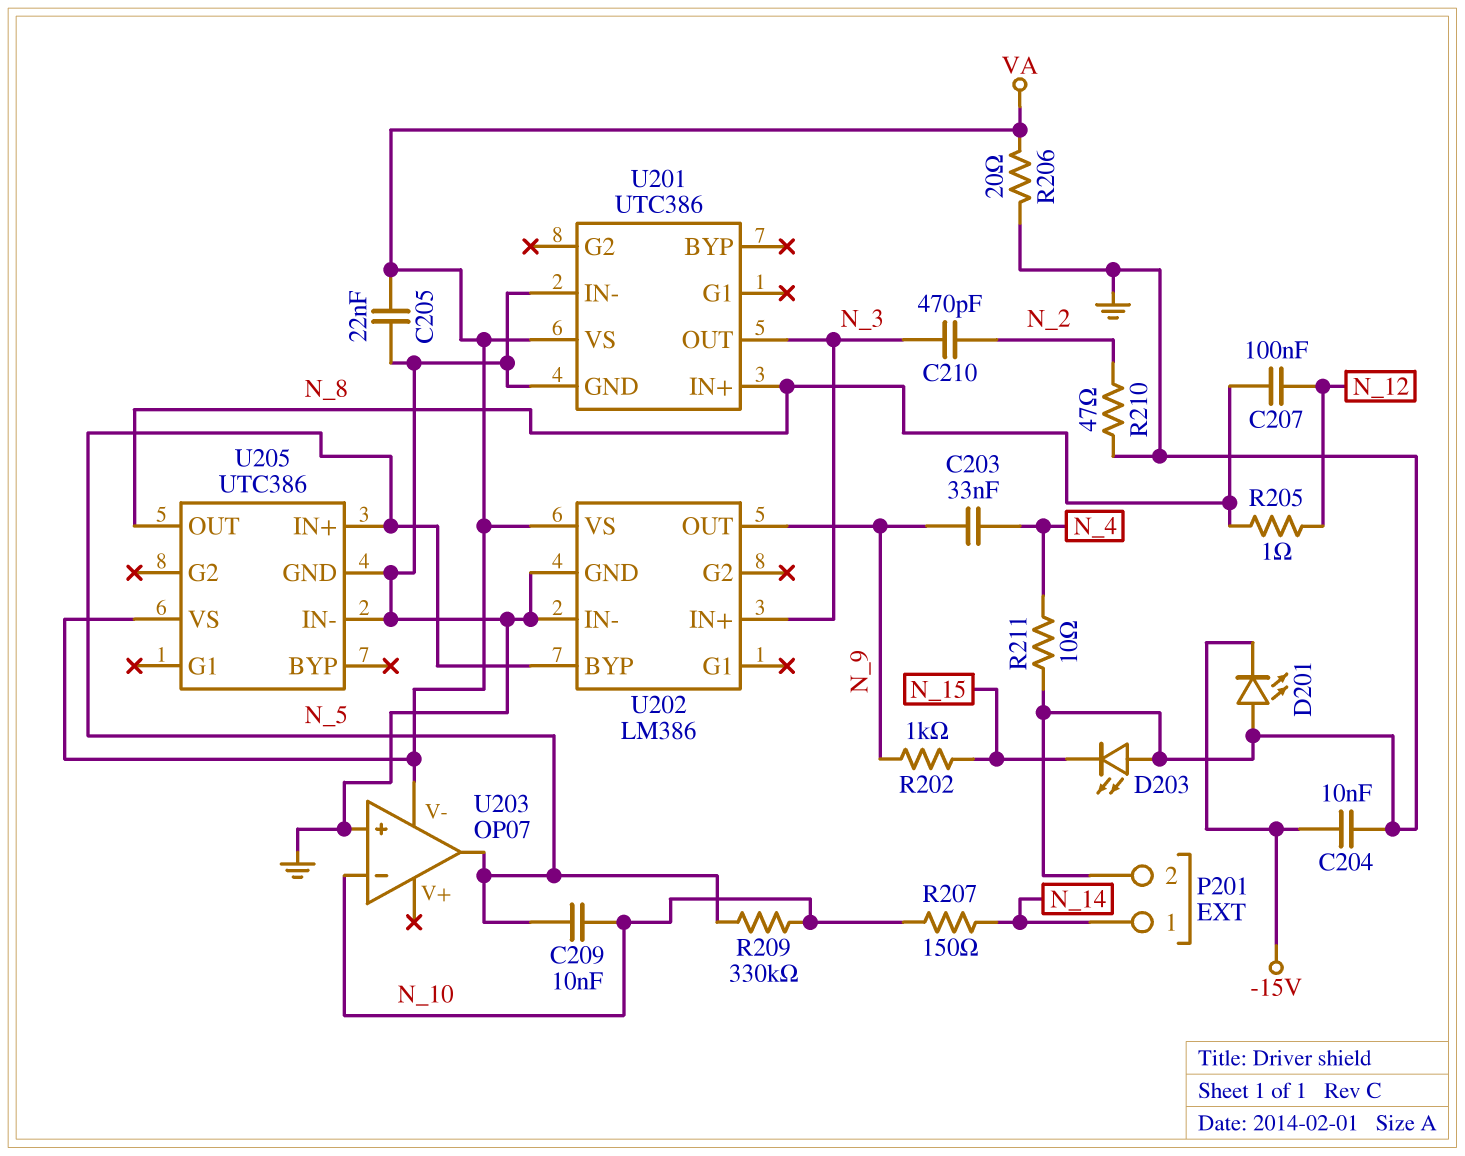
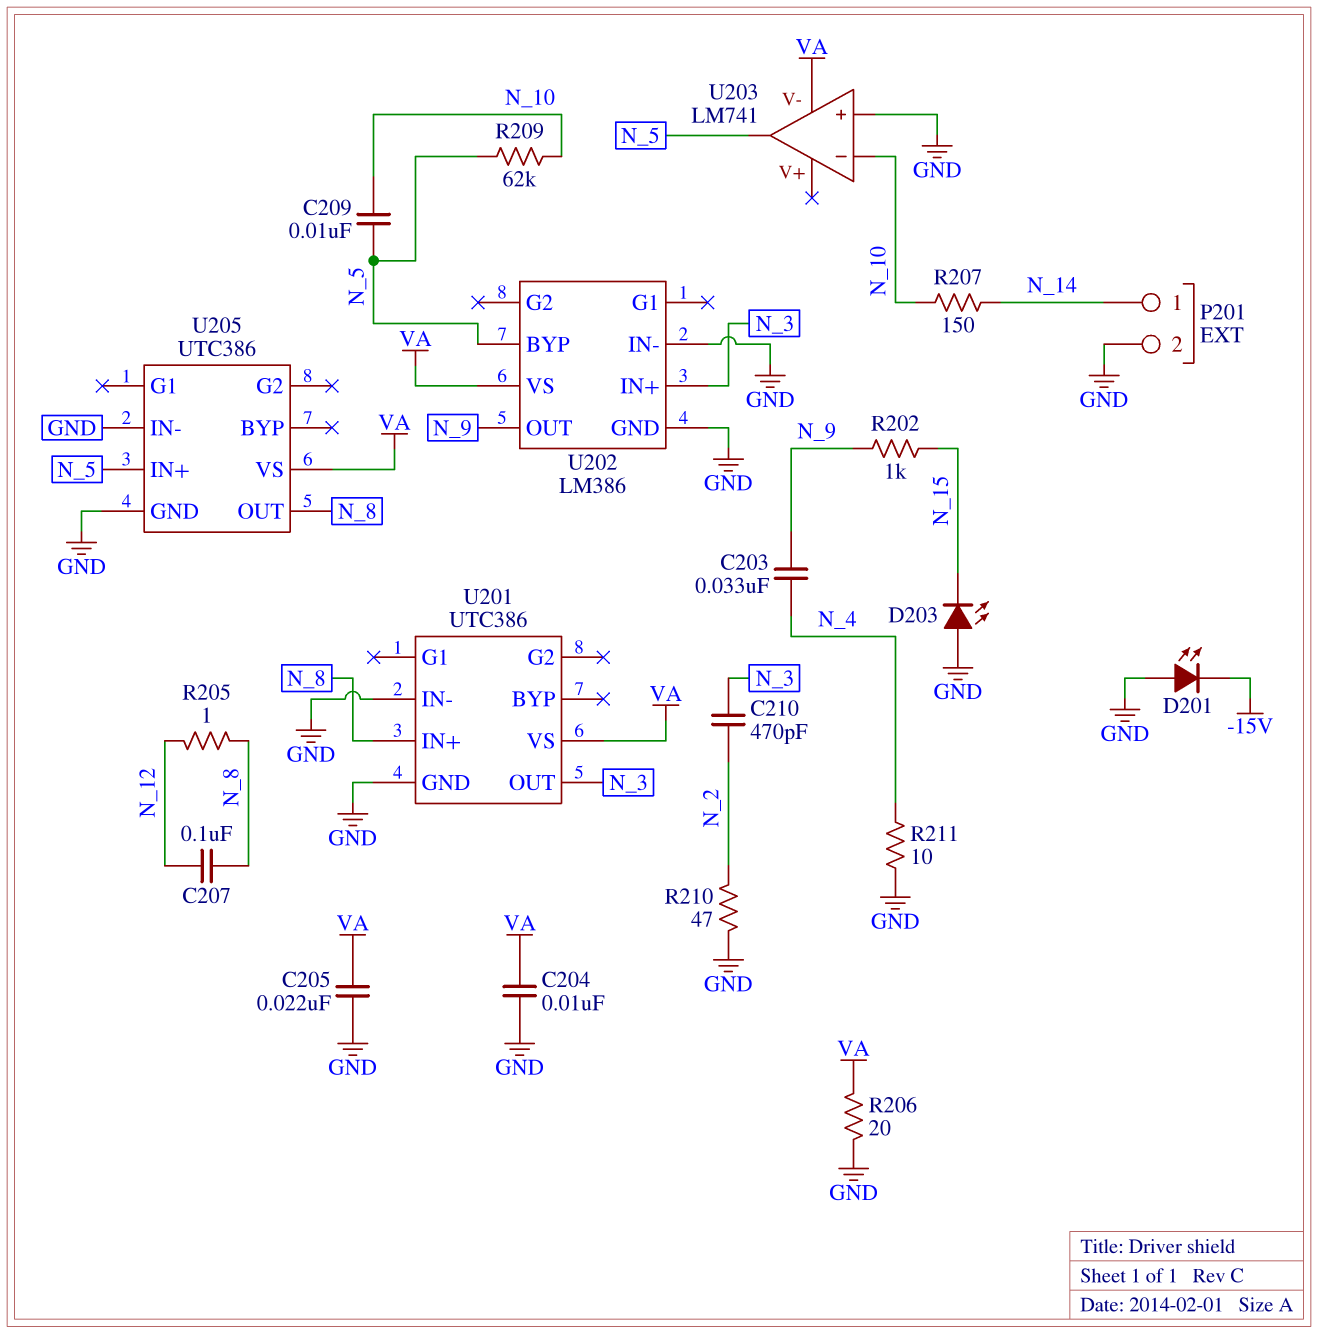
C204: 10nF (-15V, GND) -> 10nF (GND, VA)
R209: 330k (N_5, N_10) -> 62k (N_5, N_10)
U203: OP07 -> LM741

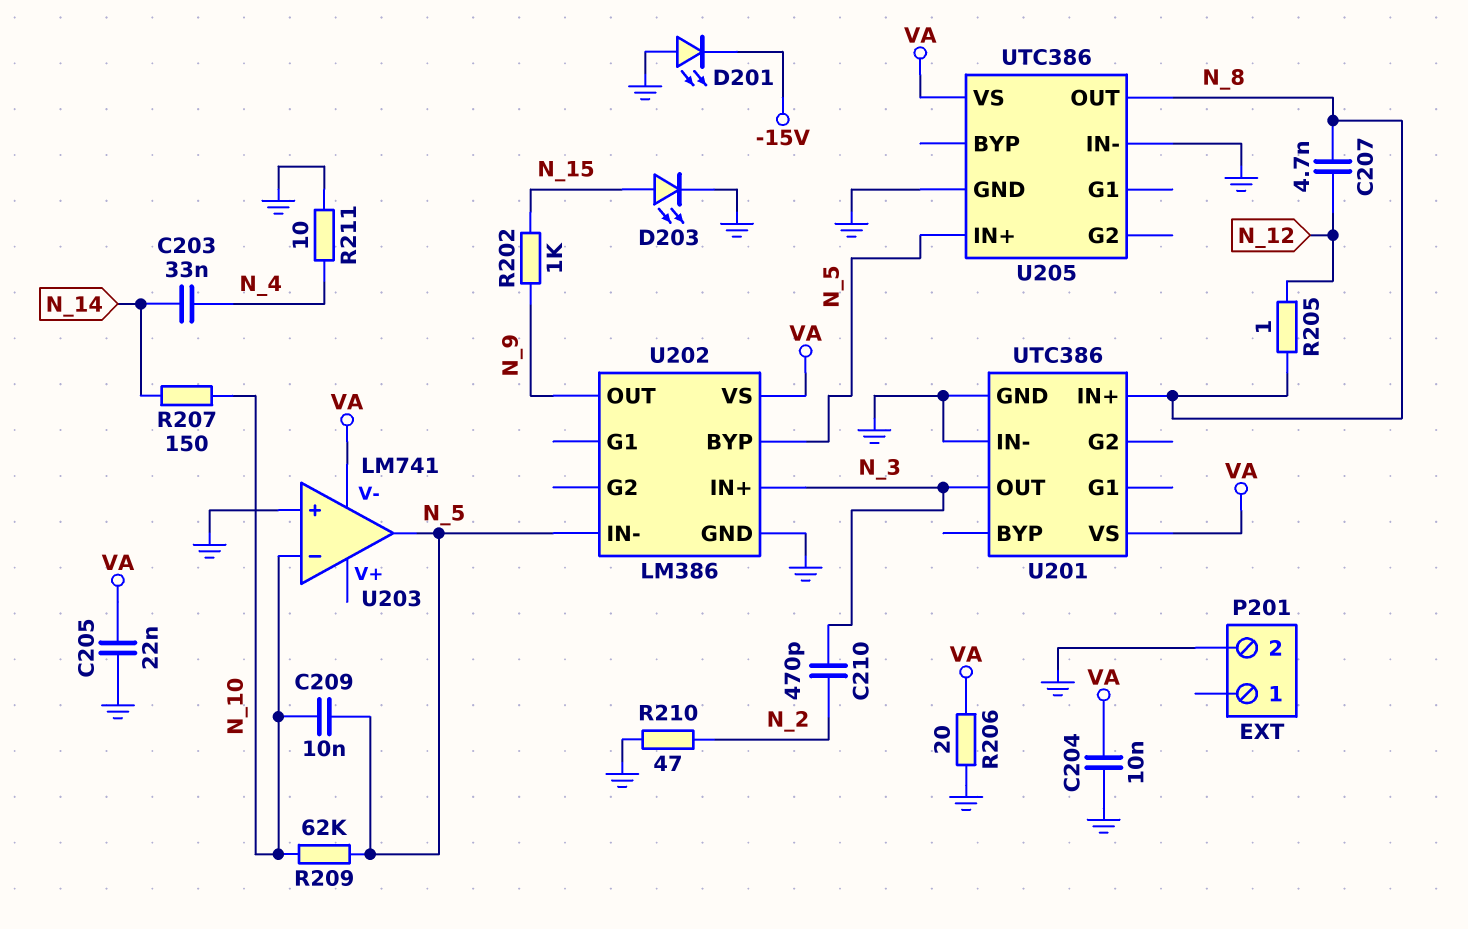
C203: 33nF (N_4, N_9) -> 33nF (N_4, N_14)
C207: 100nF (N_8, N_12) -> 4.7nF (N_8, N_12)
D203: LED (A GND, K N_15) -> LED (A N_15, K GND)
P201 pin 1: N_14 -> none
U202 pin IN-: GND -> N_5

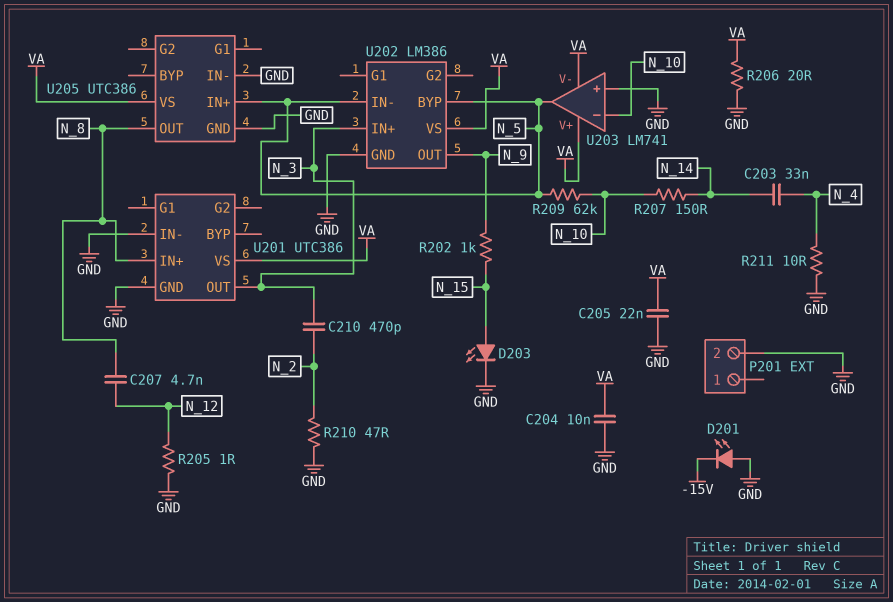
C209: 10nF (N_5, N_10) -> none
R205: 1 (N_8, N_12) -> 1 (GND, N_12)
U203 pin V+: none -> VA

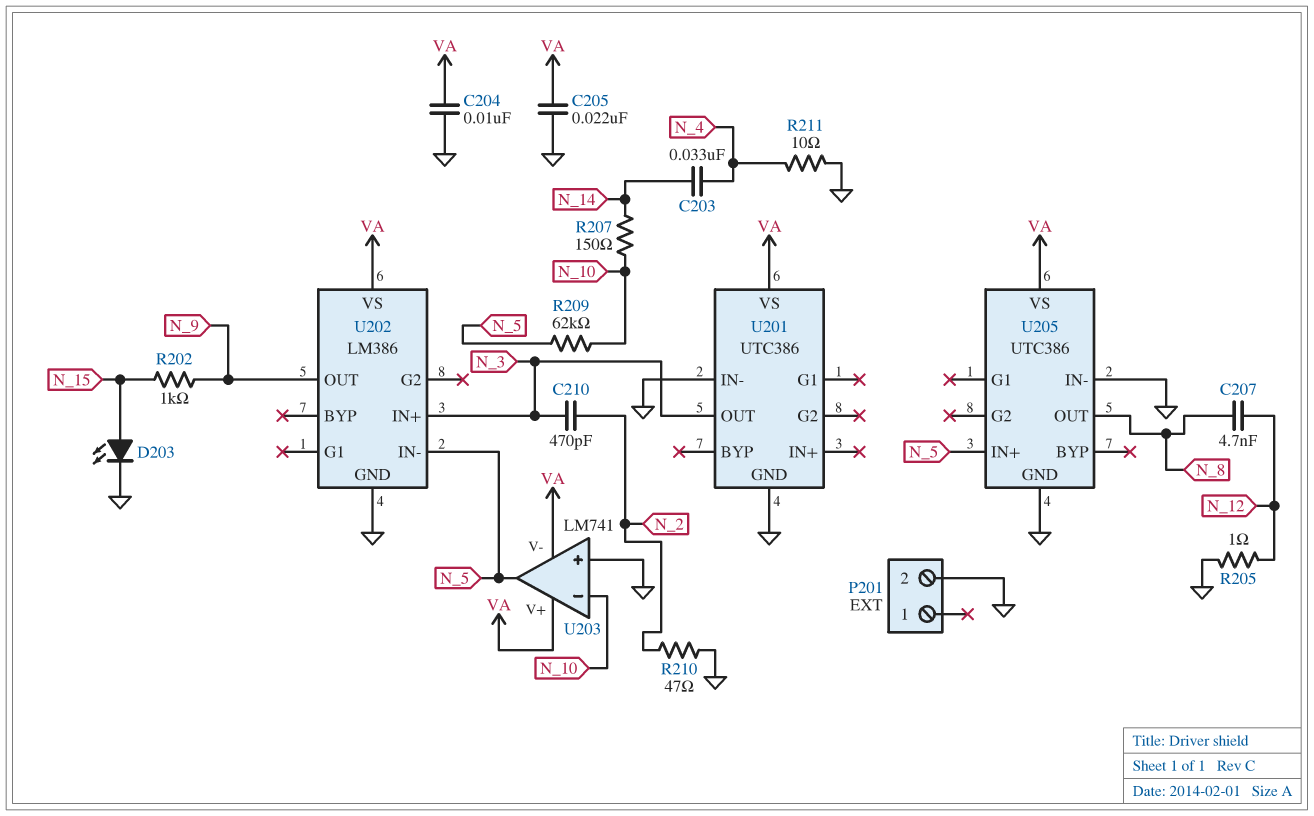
D201: LED (A GND, K -15V) -> none
R206: 20 (GND, VA) -> none
U201 pin IN+: N_8 -> none
U202 pin BYP: N_5 -> none

